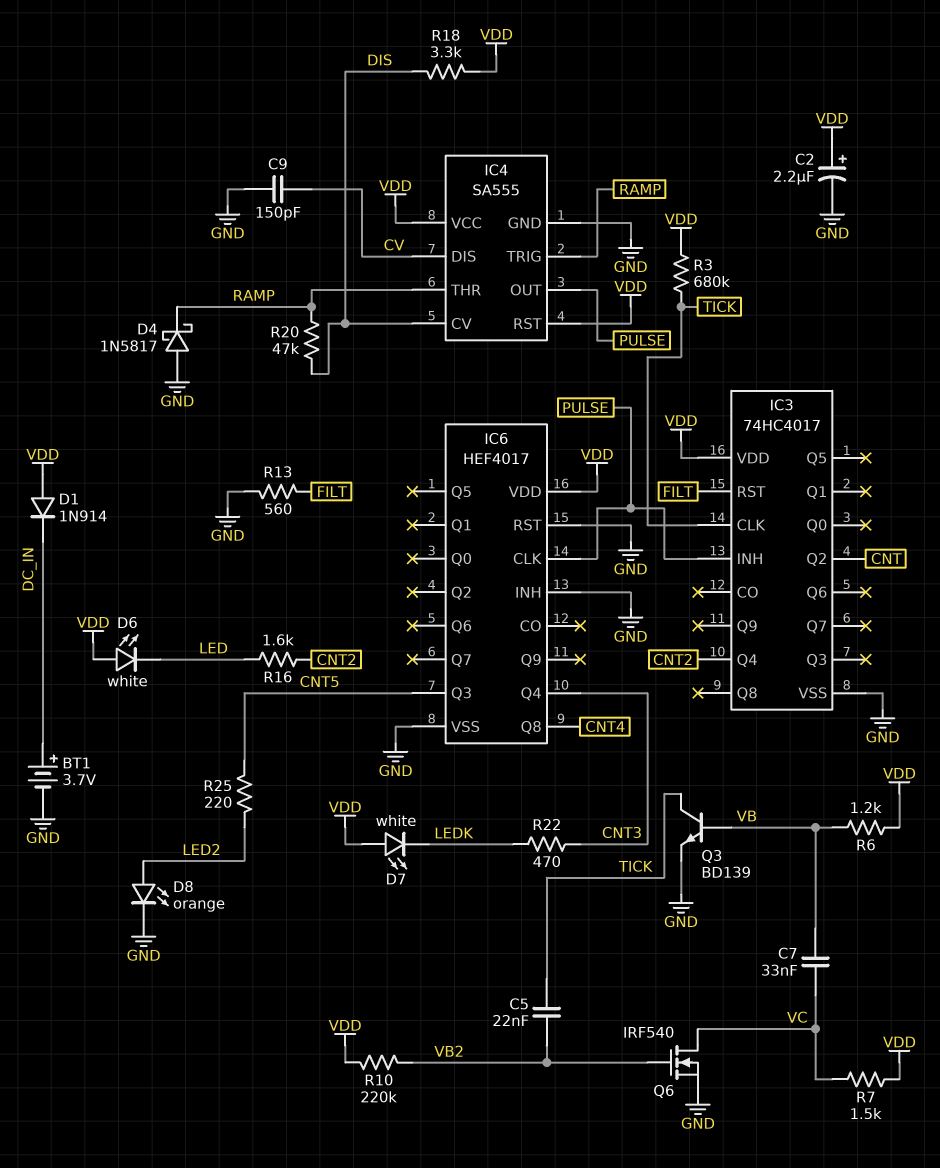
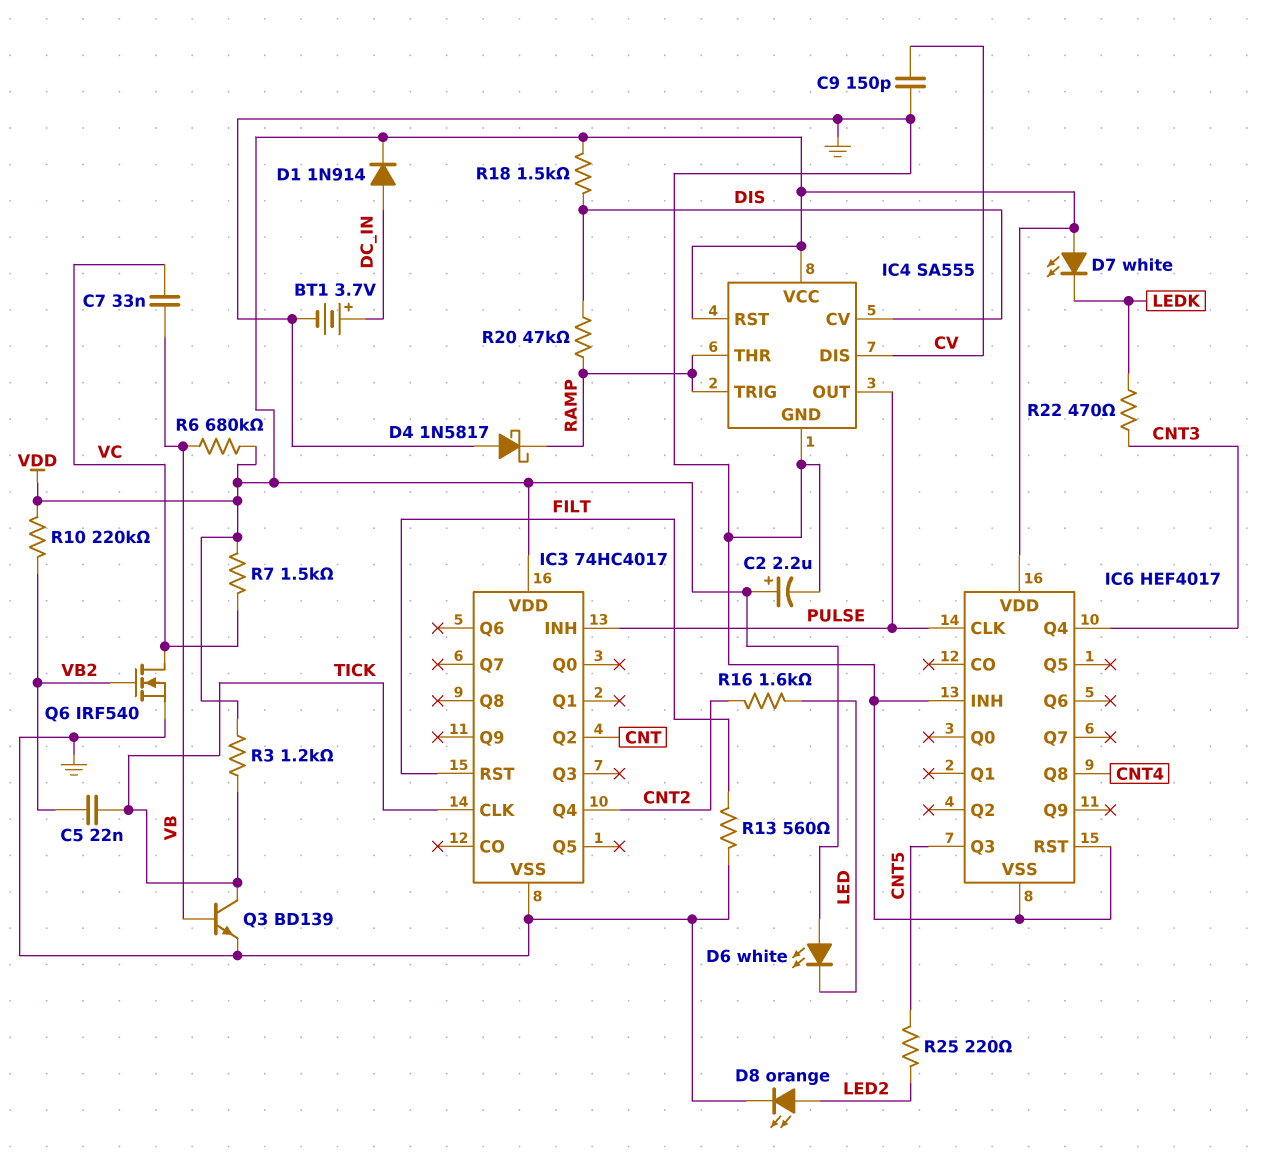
D1: diode 1N914 (A VDD, K DC_IN) -> diode 1N914 (A DC_IN, K VDD)
R3: 680k (TICK, VDD) -> 1.2k (TICK, VDD)
R6: 1.2k (VB, VDD) -> 680k (VB, VDD)
R18: 3.3k (DIS, VDD) -> 1.5k (DIS, VDD)

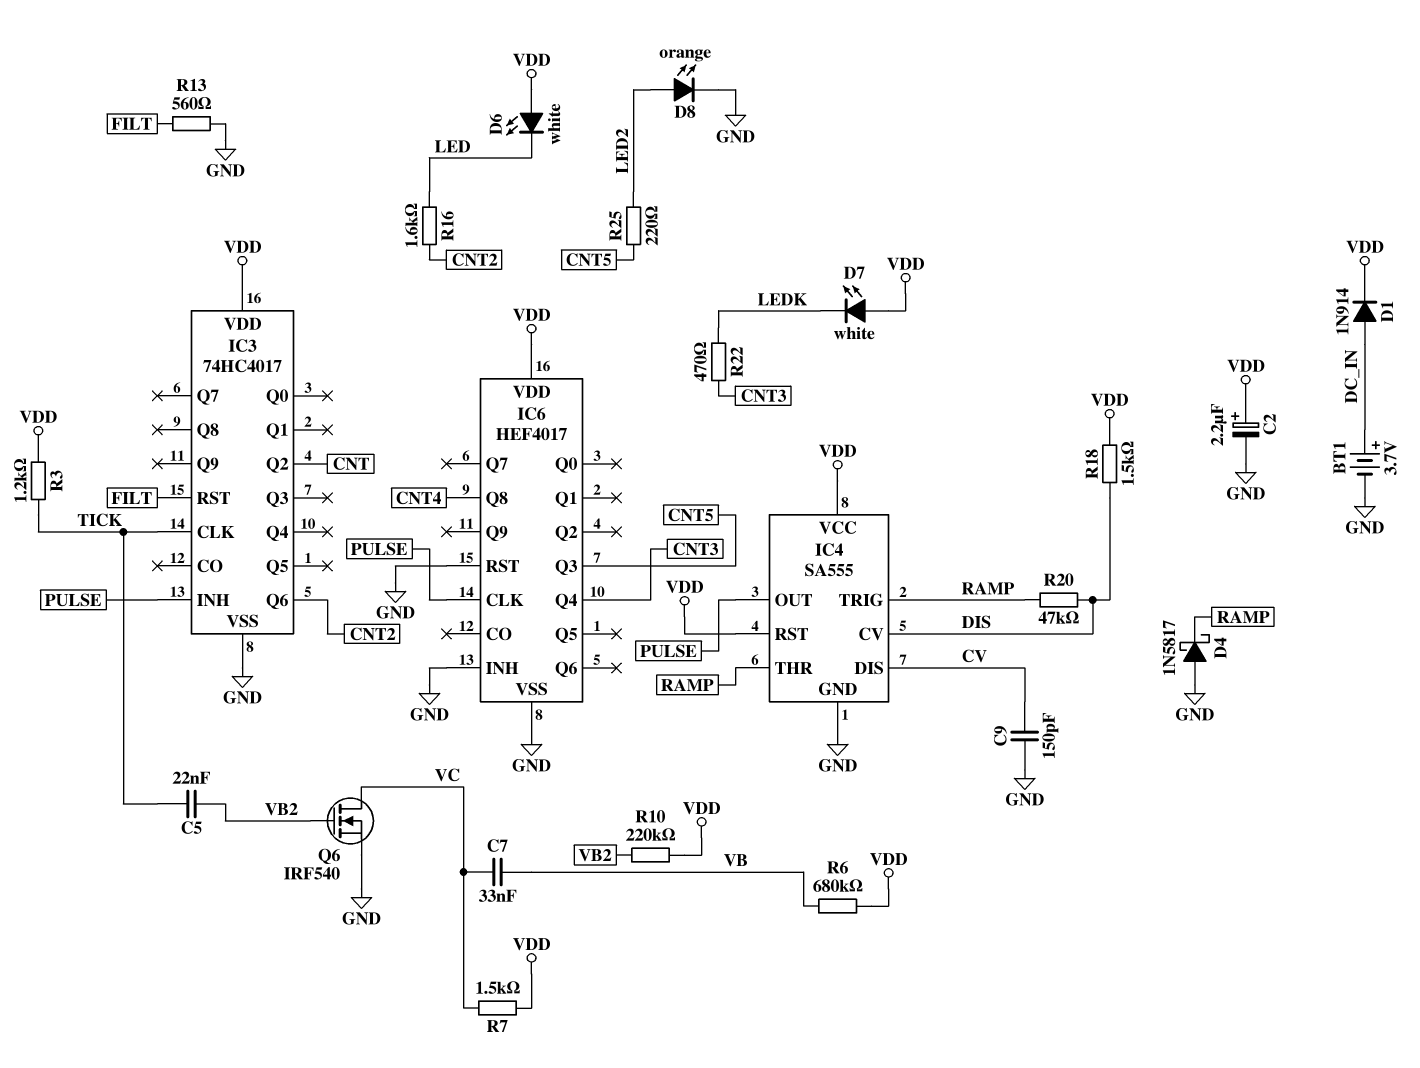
IC3 pin Q4: CNT2 -> none
IC3 pin Q6: none -> CNT2
Q3: NPN BD139 (B VB, C TICK, E GND) -> none

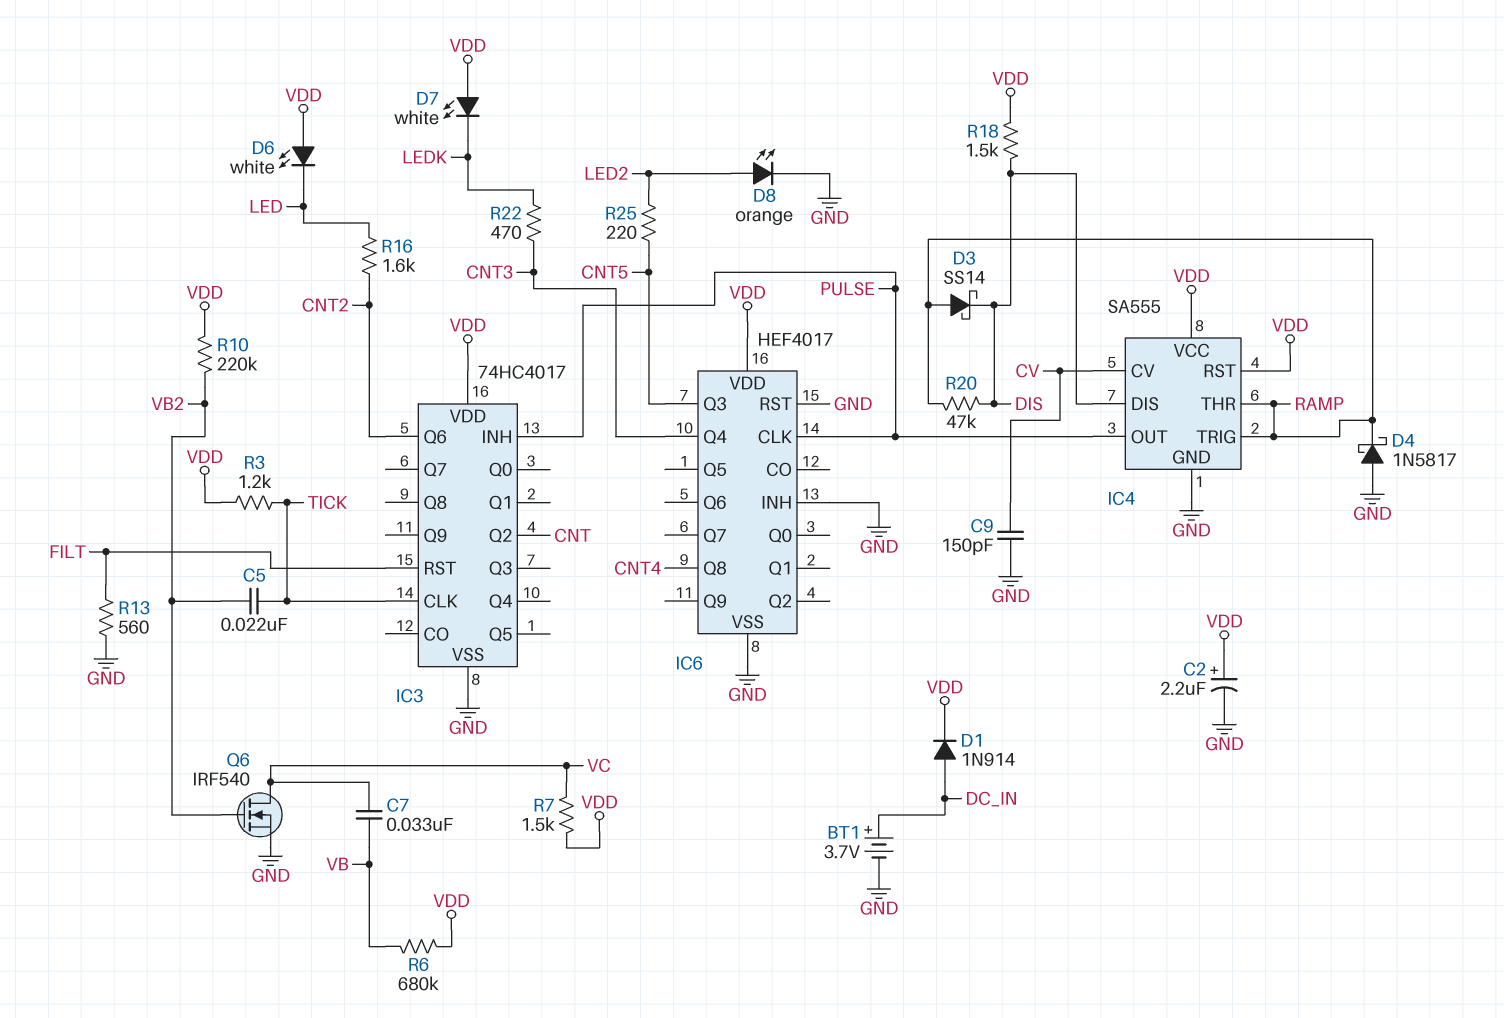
D3: none -> schottky SS14 (A RAMP, K DIS)
IC4 pin CV: DIS -> CV
IC4 pin DIS: CV -> DIS

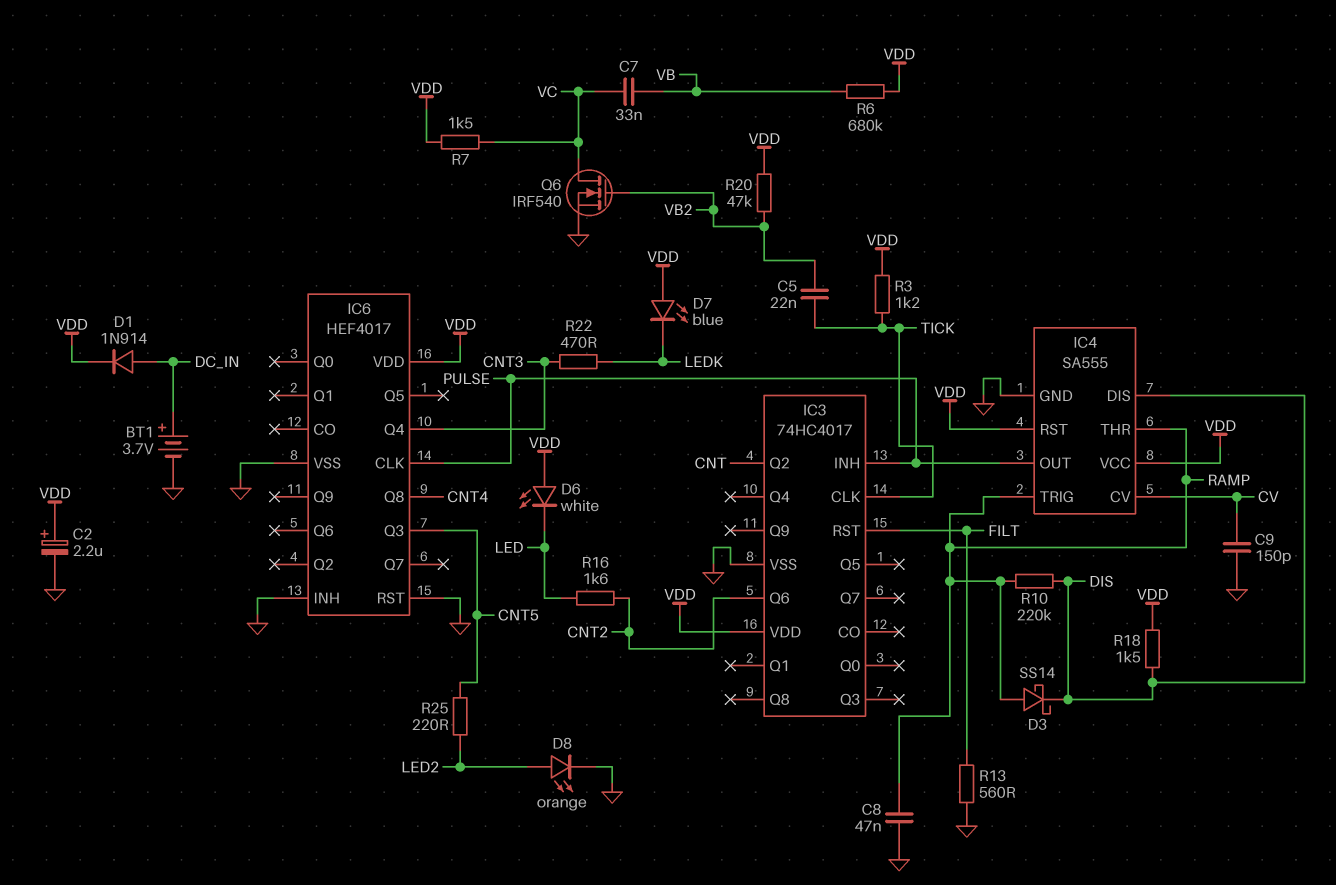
C8: none -> 47nF (GND, RAMP)
D4: schottky 1N5817 (A GND, K RAMP) -> none
D7: LED white (A VDD, K LEDK) -> LED blue (A VDD, K LEDK)
R10: 220k (VB2, VDD) -> 220k (DIS, RAMP)
R20: 47k (DIS, RAMP) -> 47k (VB2, VDD)

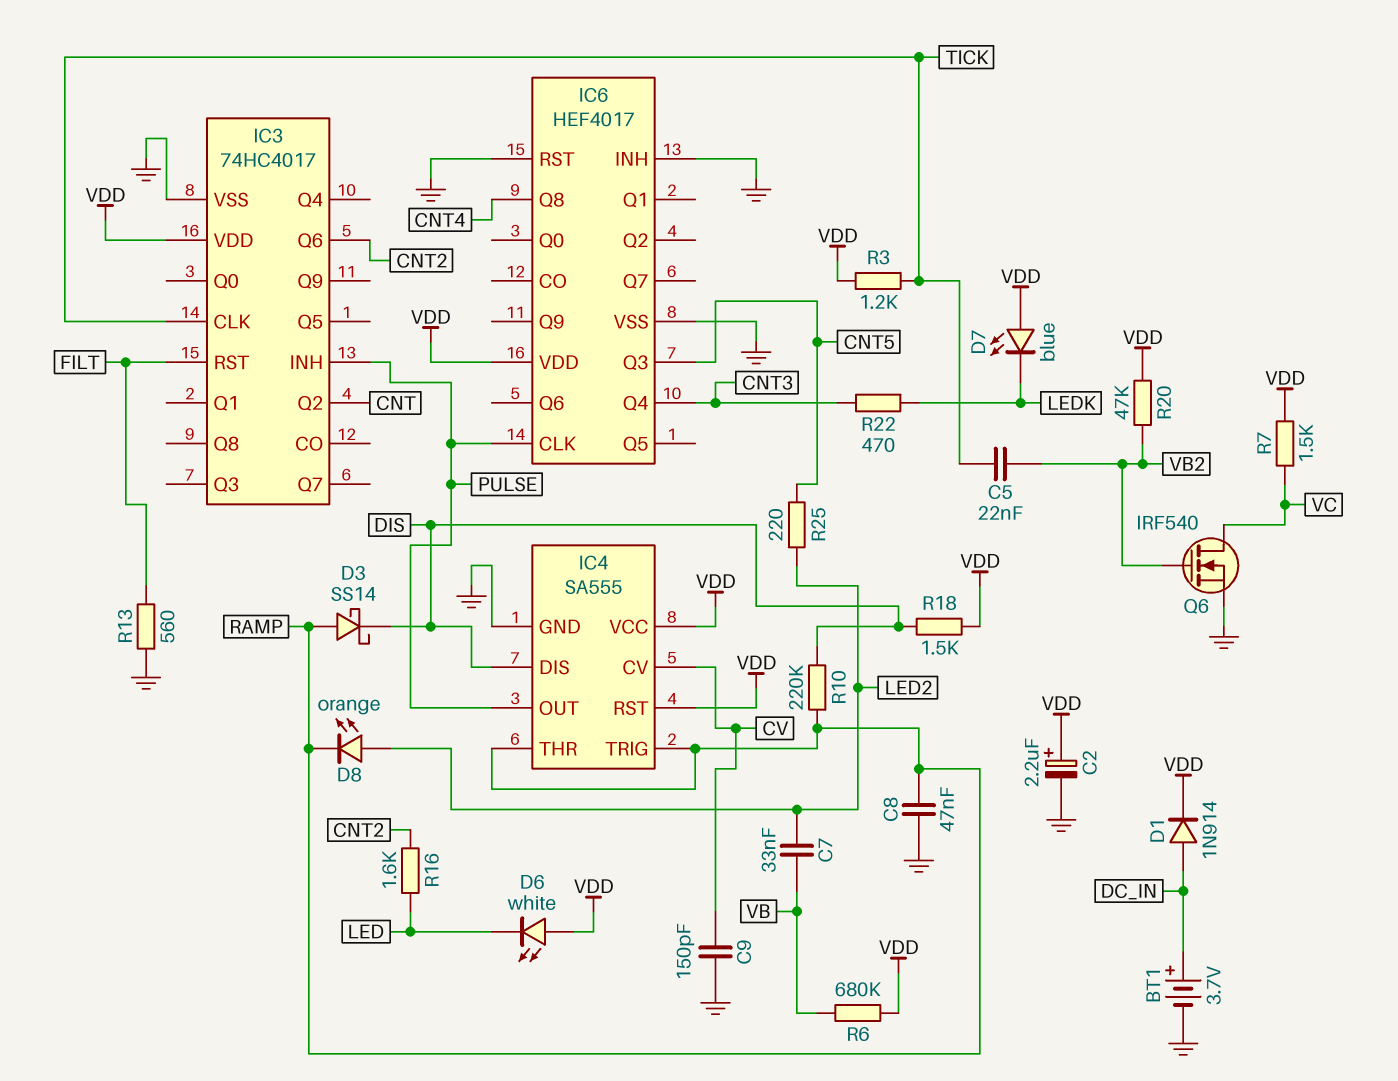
C7: 33nF (VB, VC) -> 33nF (LED2, VB)
D8: LED orange (A LED2, K GND) -> LED orange (A LED2, K RAMP)

